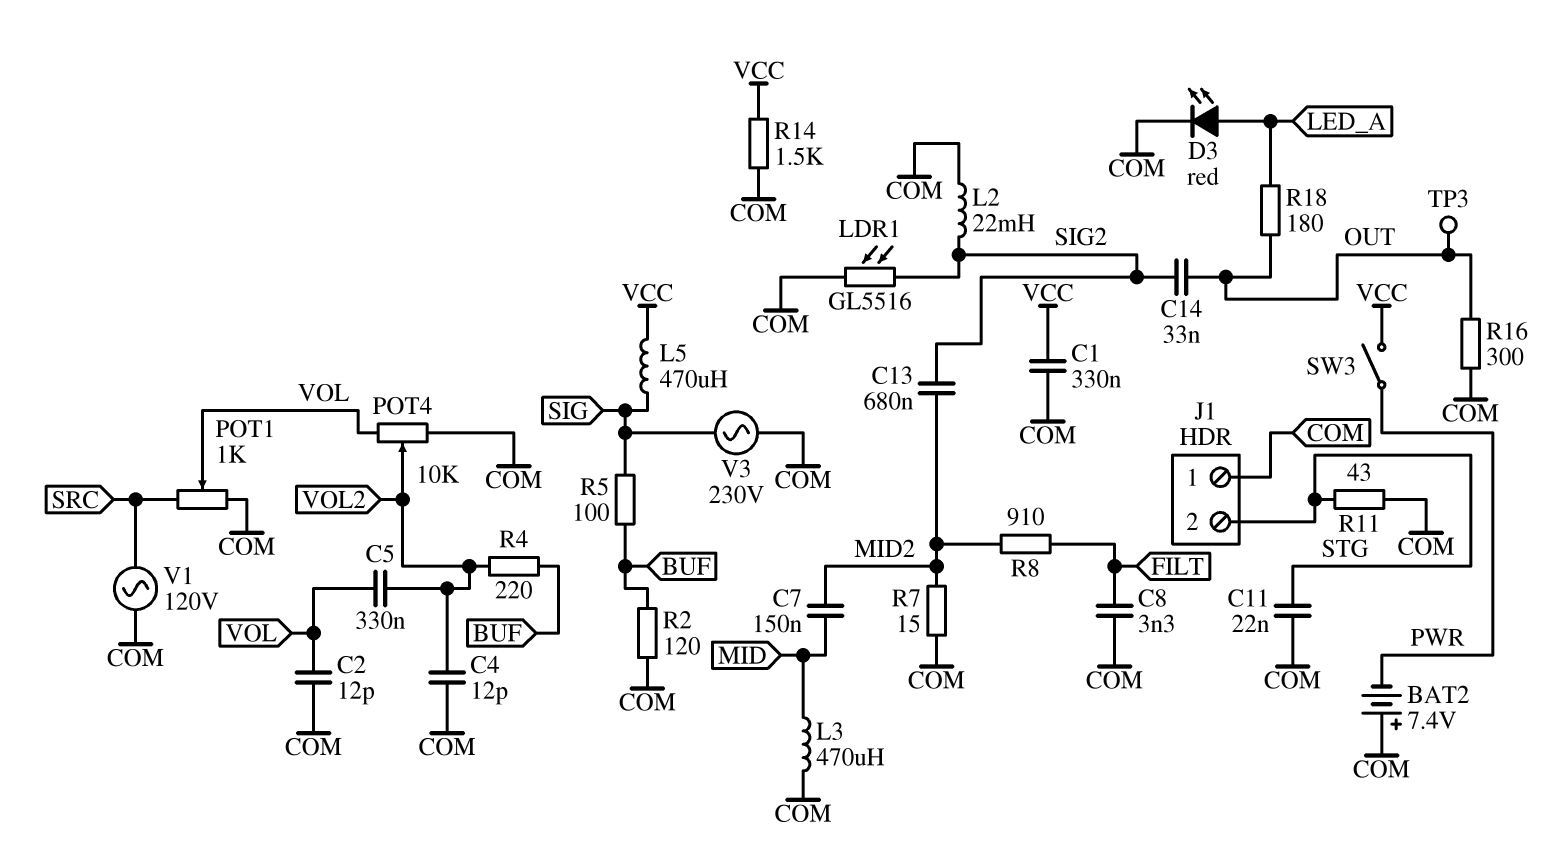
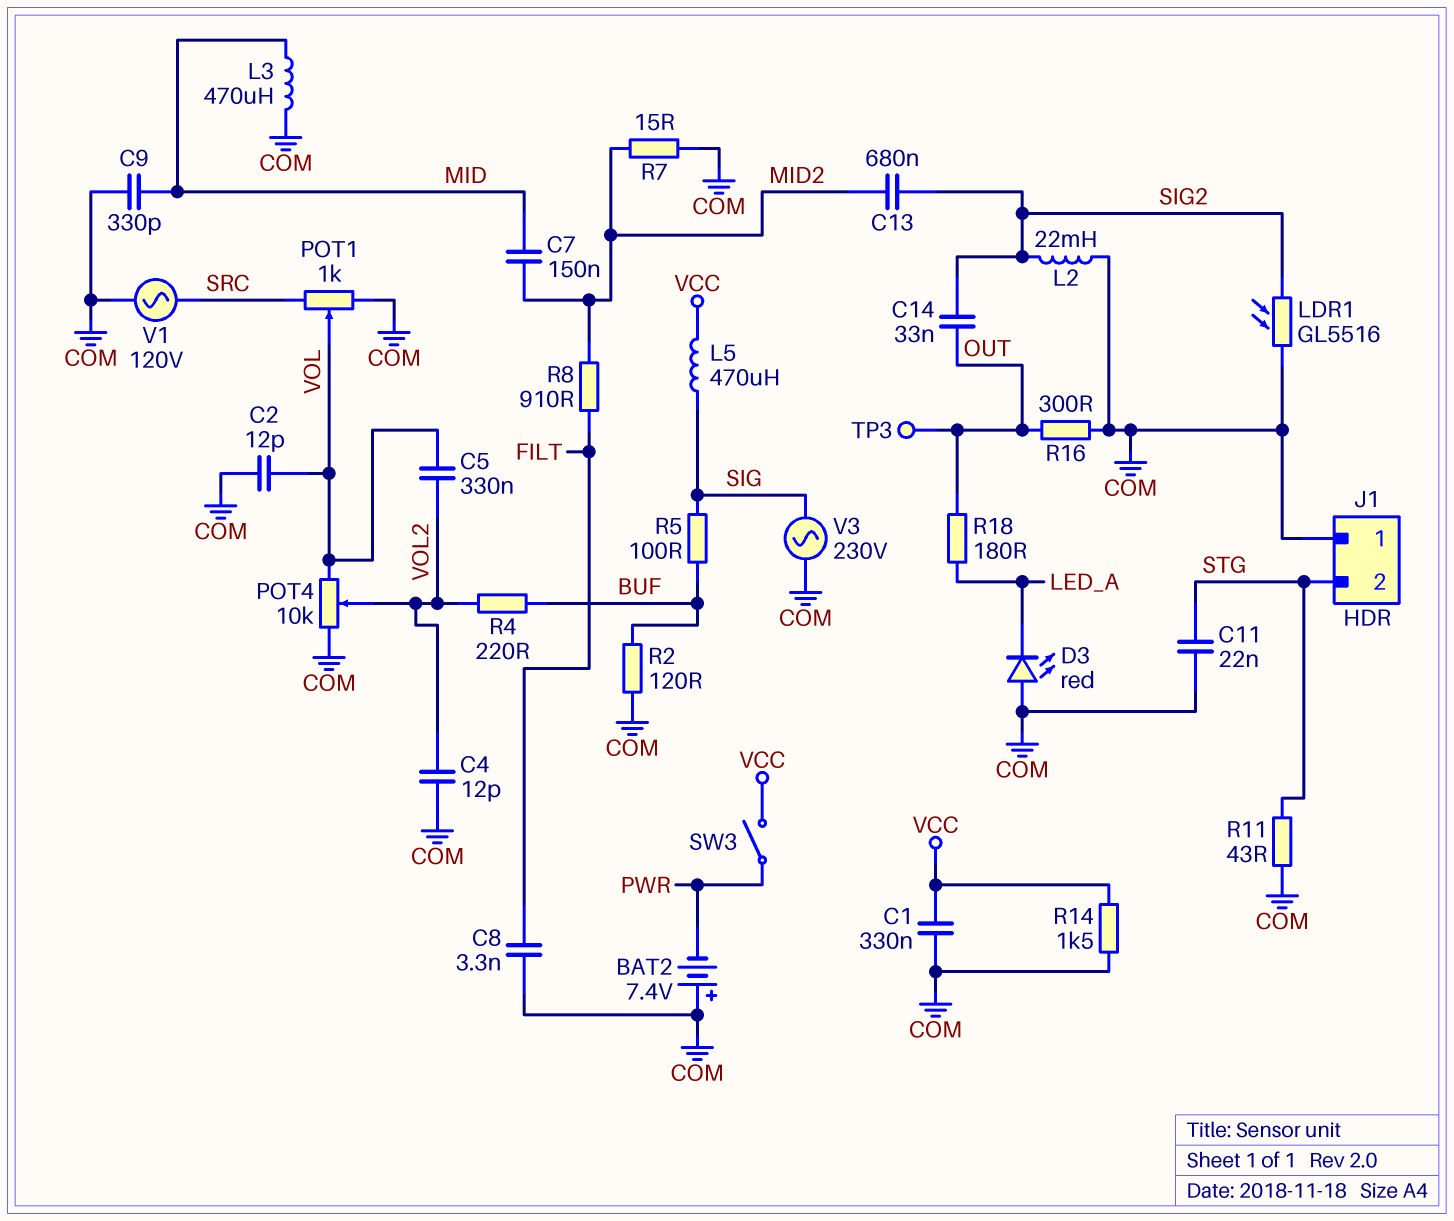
C9: none -> 330pF (COM, MID)
D3: LED red (A LED_A, K COM) -> LED red (A COM, K LED_A)

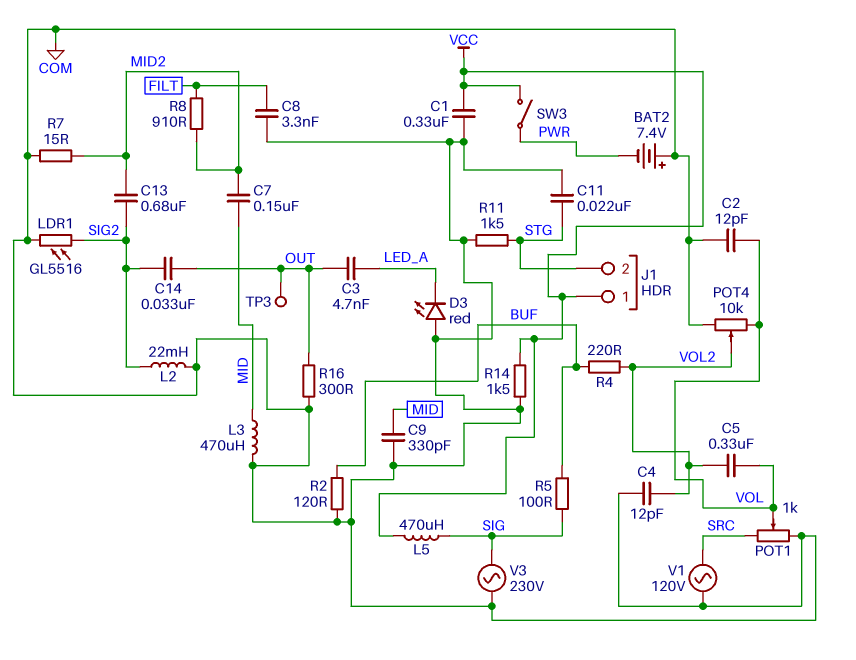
C3: none -> 4.7nF (LED_A, OUT)
J1 pin 1: COM -> VCC
R11: 43 (COM, STG) -> 1.5k (COM, STG)
R18: 180 (LED_A, OUT) -> none

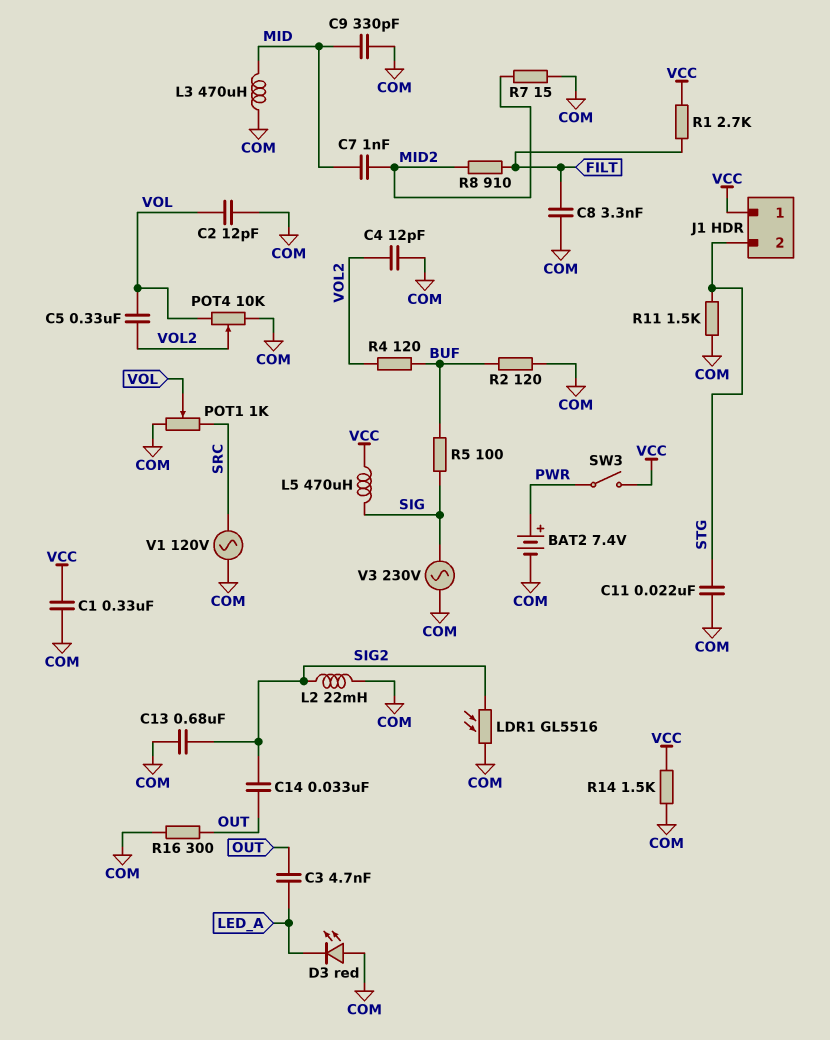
BAT2: 7.4V (plus COM, minus PWR) -> 7.4V (plus PWR, minus COM)
C7: 150nF (MID, MID2) -> 1nF (MID, MID2)
C13: 680nF (MID2, SIG2) -> 680nF (COM, SIG2)
R1: none -> 2.7k (FILT, VCC)
R4: 220 (BUF, VOL2) -> 120 (BUF, VOL2)
TP3: test point (OUT) -> none

